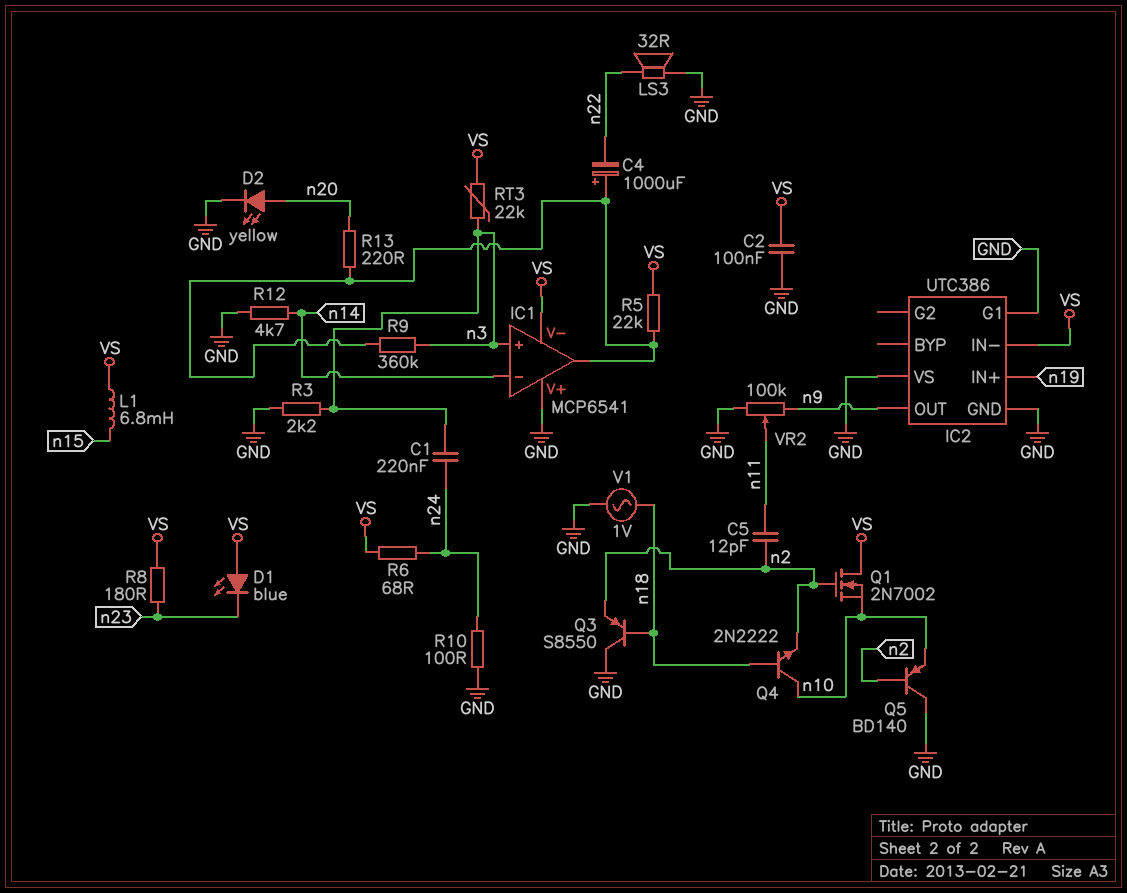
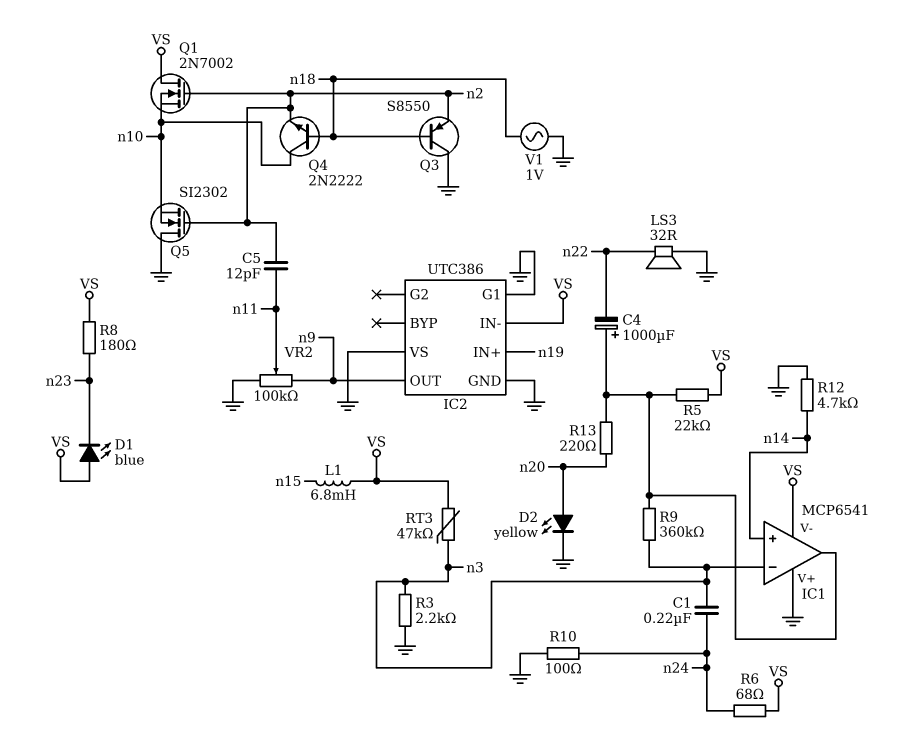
C2: 100nF (GND, VS) -> none
IC1 pin in+: n3 -> n14
IC1 pin in-: n14 -> n3
Q5: PNP BD140 (B n2, C GND, E n10) -> NMOS SI2302 (G n2, D GND, S n10)
RT3: 22k (VS, n3) -> 47k (VS, n3)

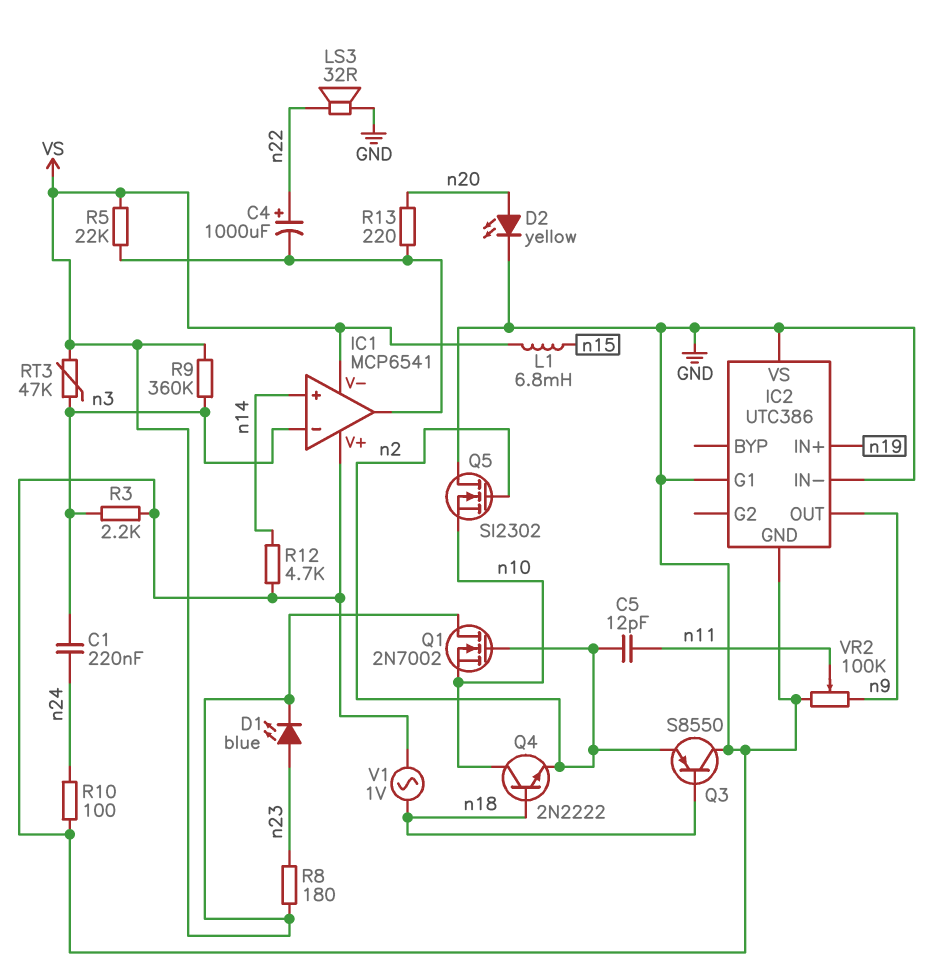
C4: 1000uF (plus IC1/out, minus n22) -> 1000uF (plus n22, minus IC1/out)
D1: LED blue (A VS, K n23) -> LED blue (A n23, K VS)
IC2 pin IN-: VS -> GND
R6: 68 (VS, n24) -> none
R9: 360k (IC1/out, n3) -> 360k (VS, n3)

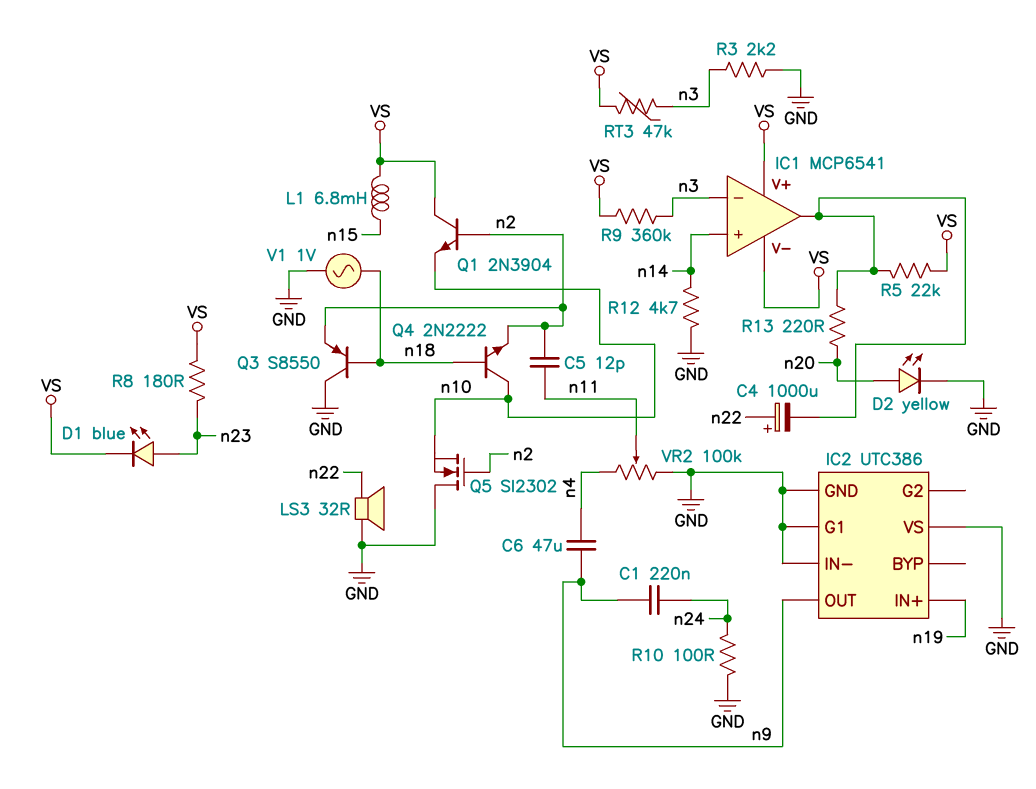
C1: 220nF (n3, n24) -> 220nF (n9, n24)
C6: none -> 47uF (n4, n9)
IC1 pin V+: GND -> VS
Q1: NMOS 2N7002 (G n2, D VS, S n10) -> NPN 2N3904 (B n2, C VS, E n10)
VR2: 100k (GND, n9, wiper n11) -> 100k (GND, n4, wiper n11)

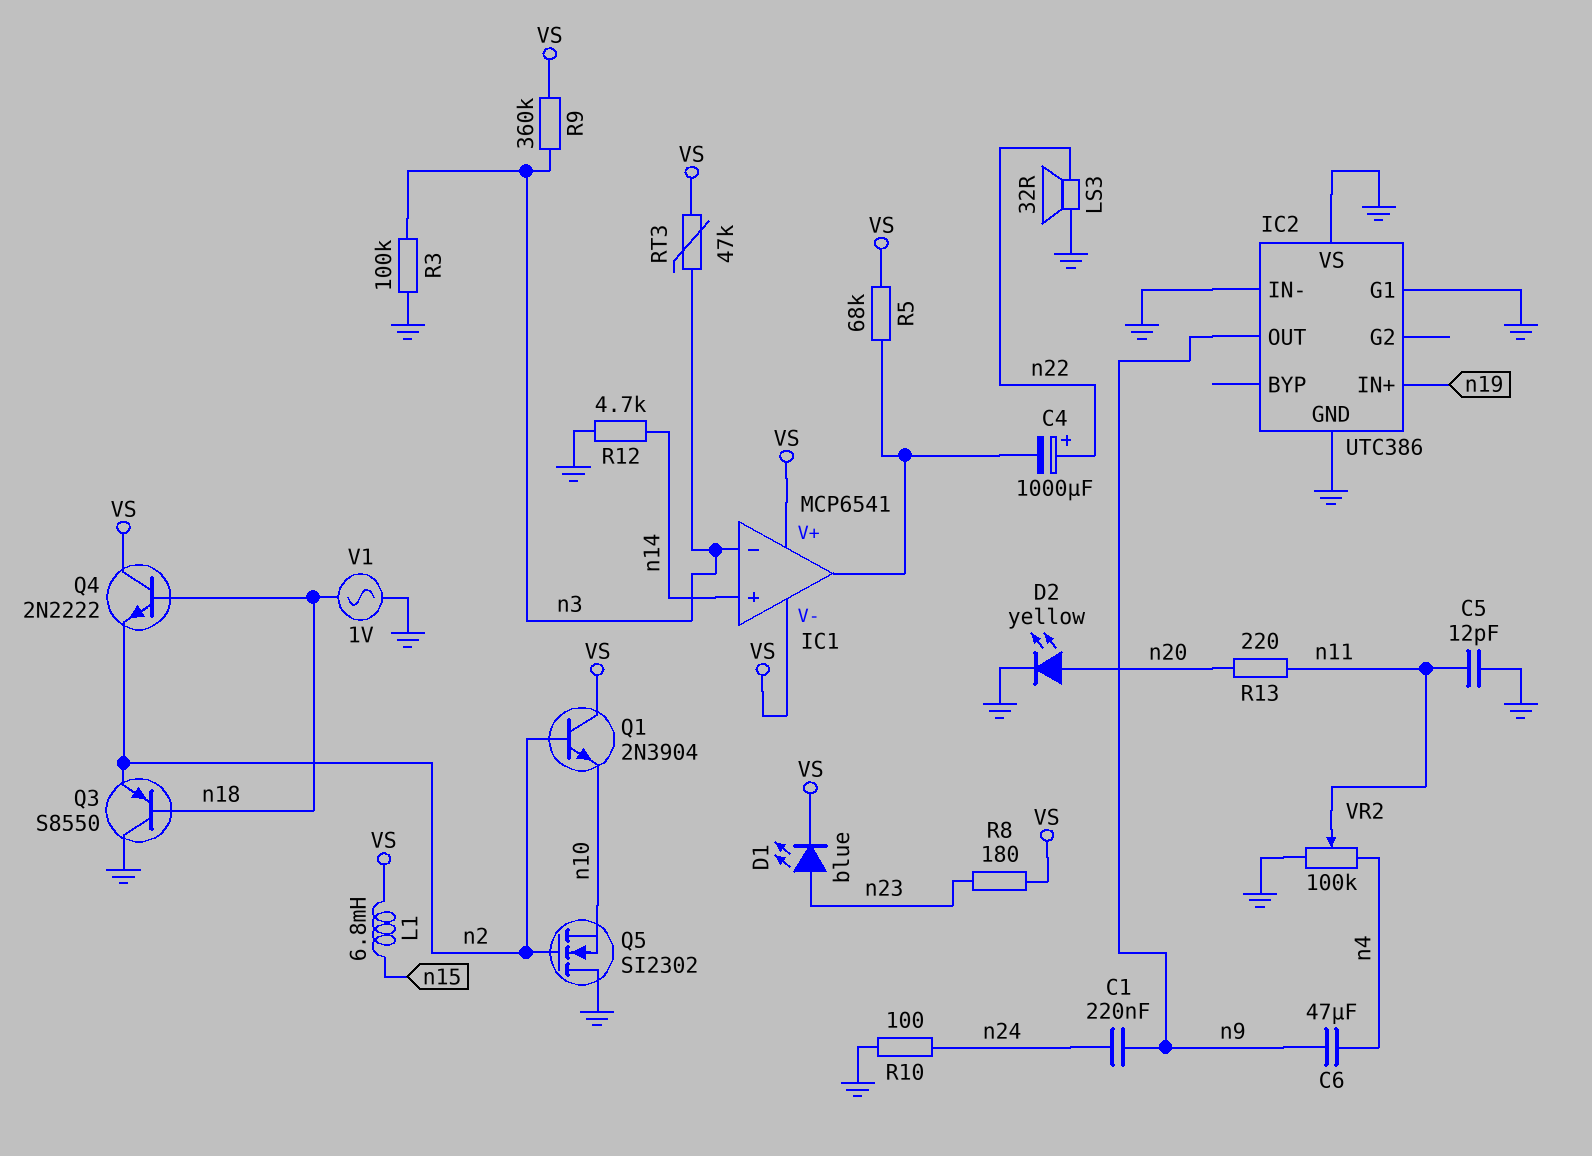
C5: 12pF (n2, n11) -> 12pF (GND, n11)
Q4: NPN 2N2222 (B n18, C n10, E n2) -> NPN 2N2222 (B n18, C VS, E n2)
R3: 2.2k (GND, n3) -> 100k (GND, n3)
R5: 22k (IC1/out, VS) -> 68k (IC1/out, VS)
R13: 220 (IC1/out, n20) -> 220 (n11, n20)

